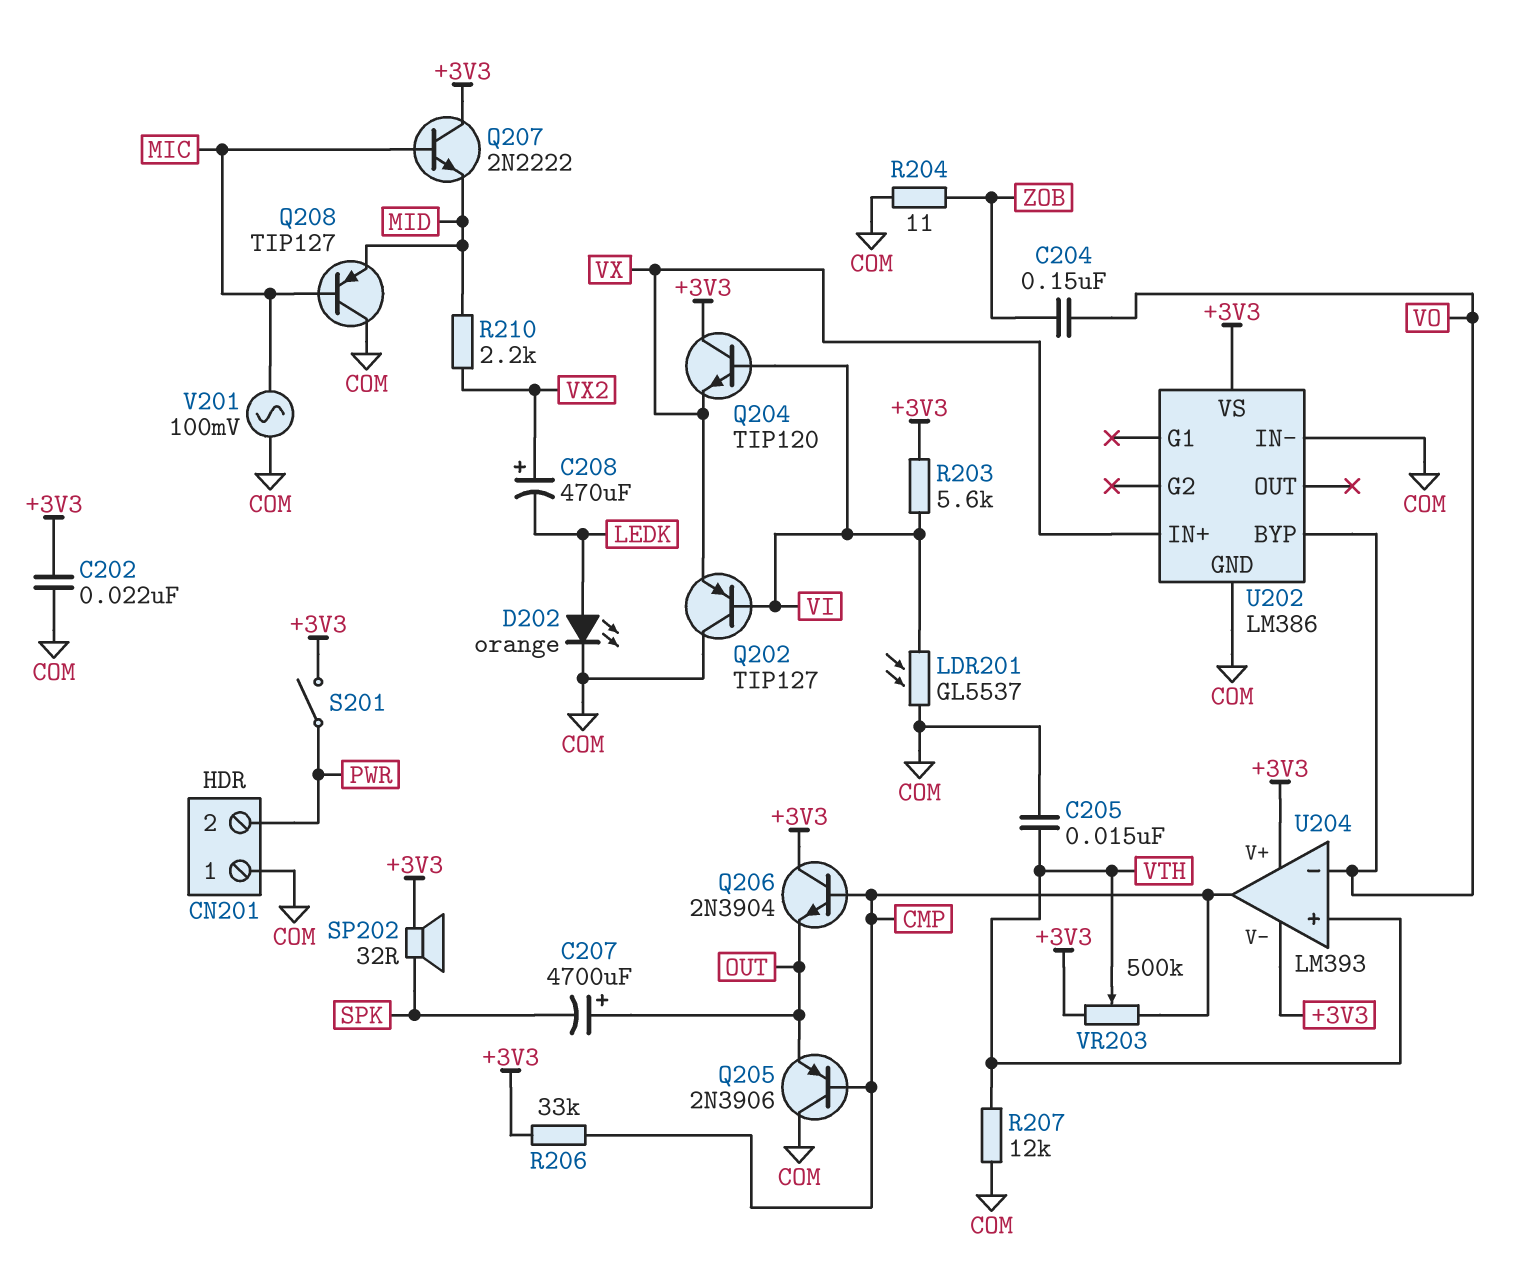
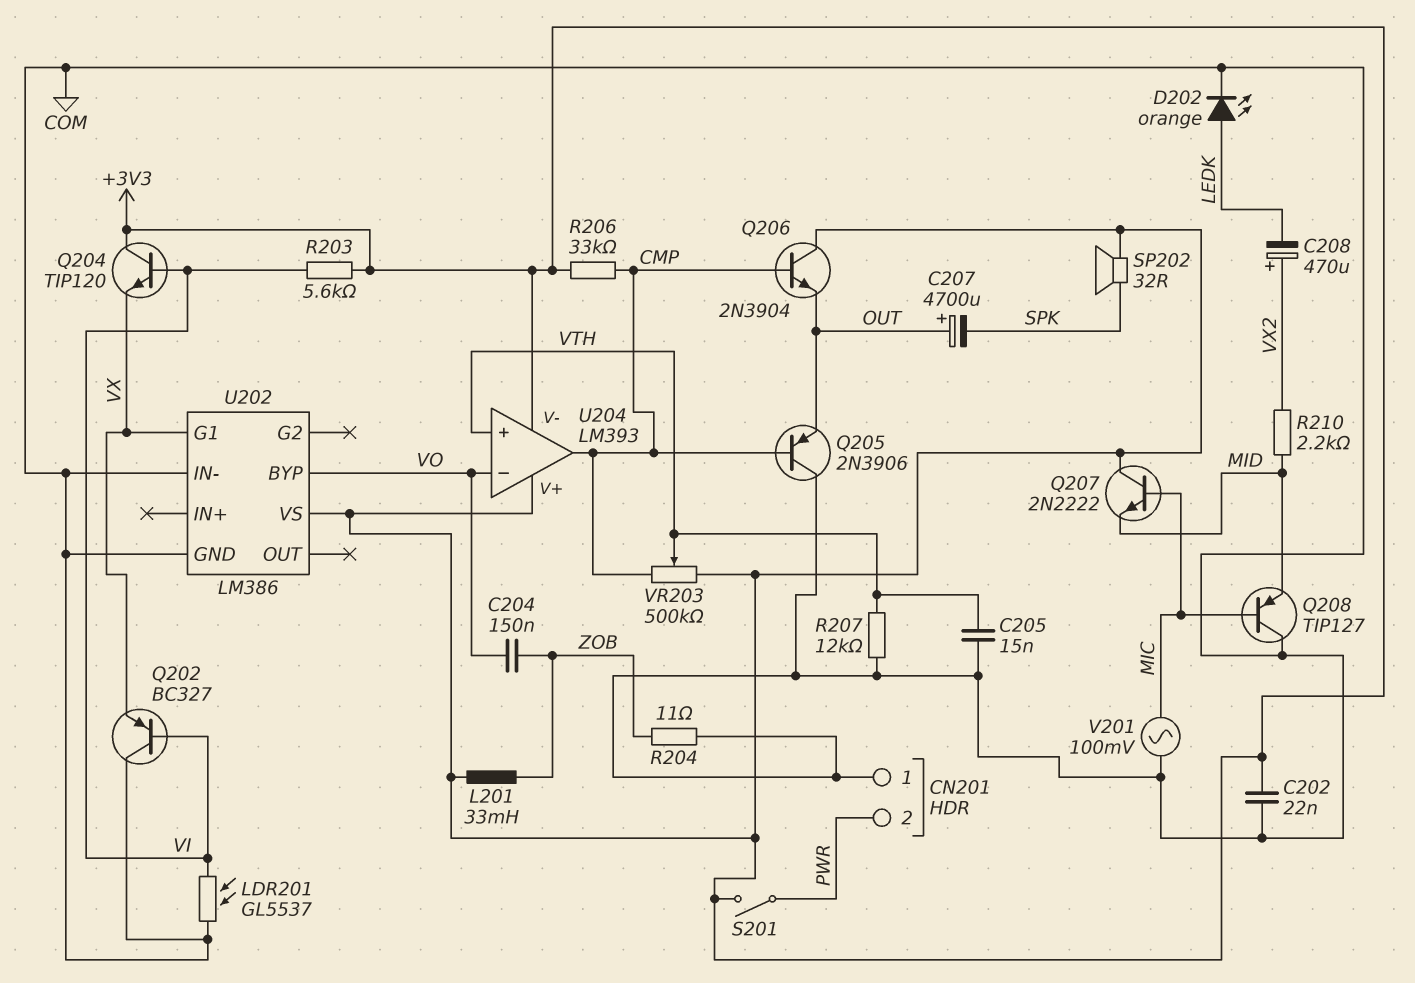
L201: none -> 33mH (+3V3, ZOB)
Q202: PNP TIP127 (B VI, C COM, E VX) -> PNP BC327 (B VI, C COM, E VX)
U202 pin G1: none -> VX
U202 pin IN+: VX -> none

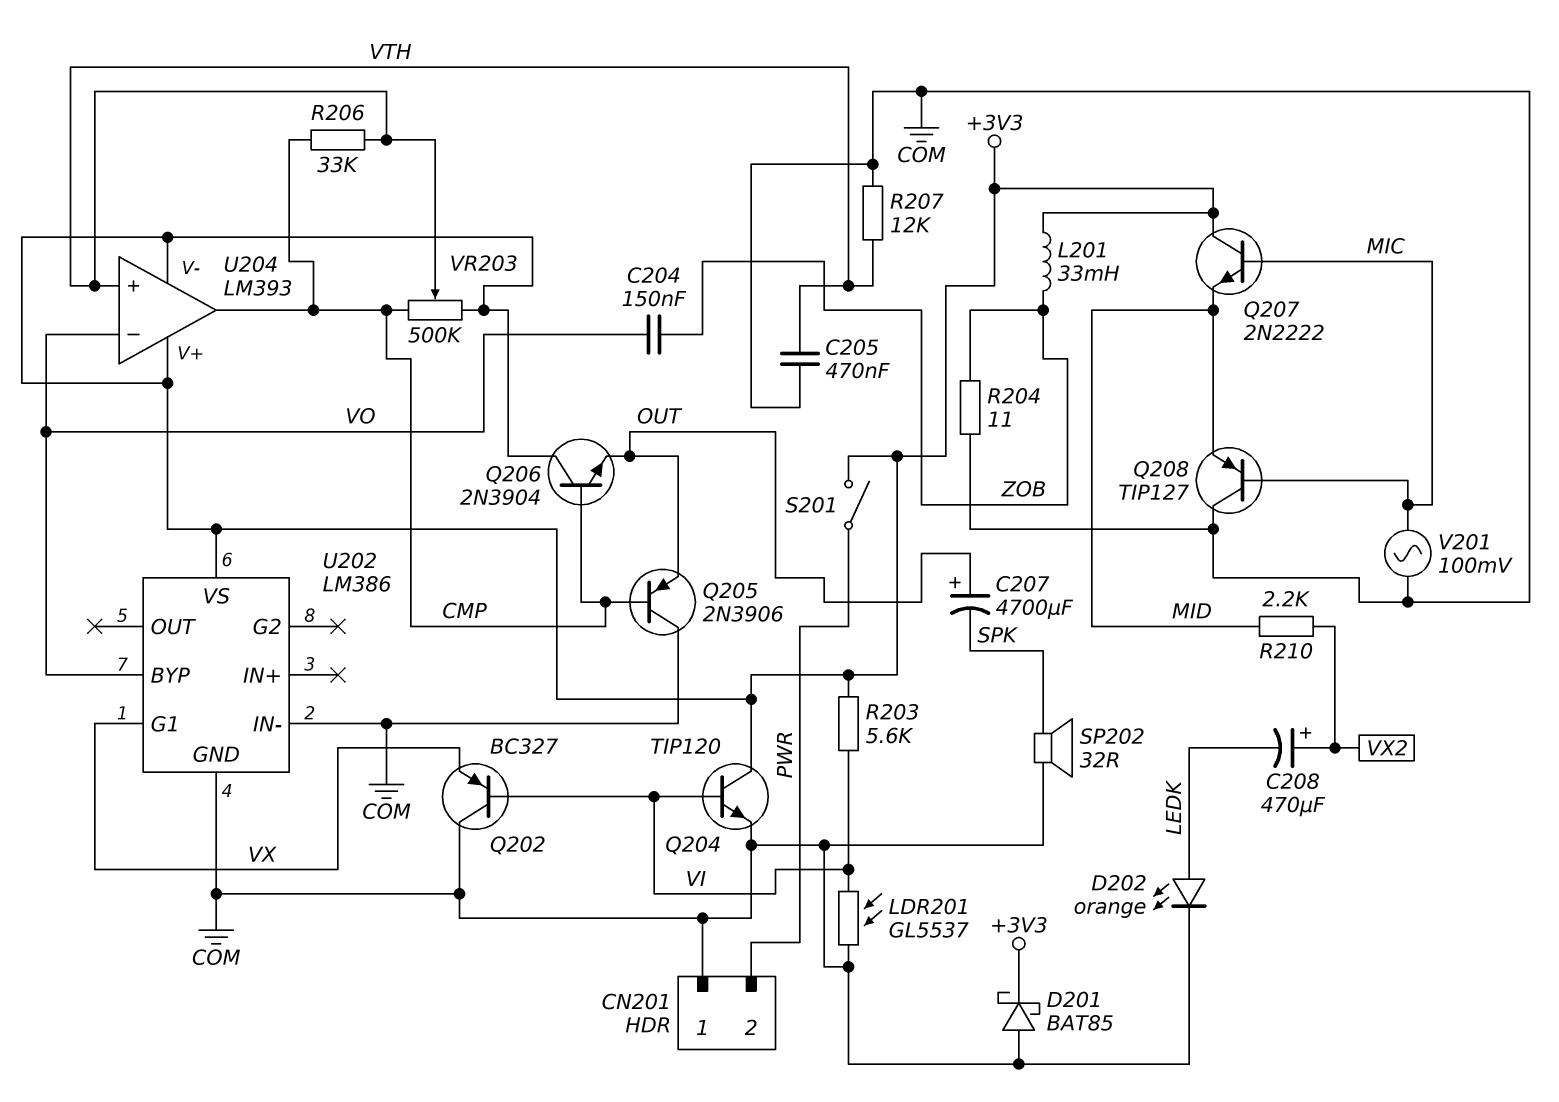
C202: 22nF (+3V3, COM) -> none
C205: 15nF (COM, VTH) -> 470nF (COM, VTH)
D201: none -> schottky BAT85 (A COM, K +3V3)
Q204: NPN TIP120 (B VI, C +3V3, E VX) -> NPN TIP120 (B VI, C +3V3, E COM)
R206: 33k (+3V3, CMP) -> 33k (CMP, VTH)
SP202: speaker 32R (+3V3, SPK) -> speaker 32R (COM, SPK)

